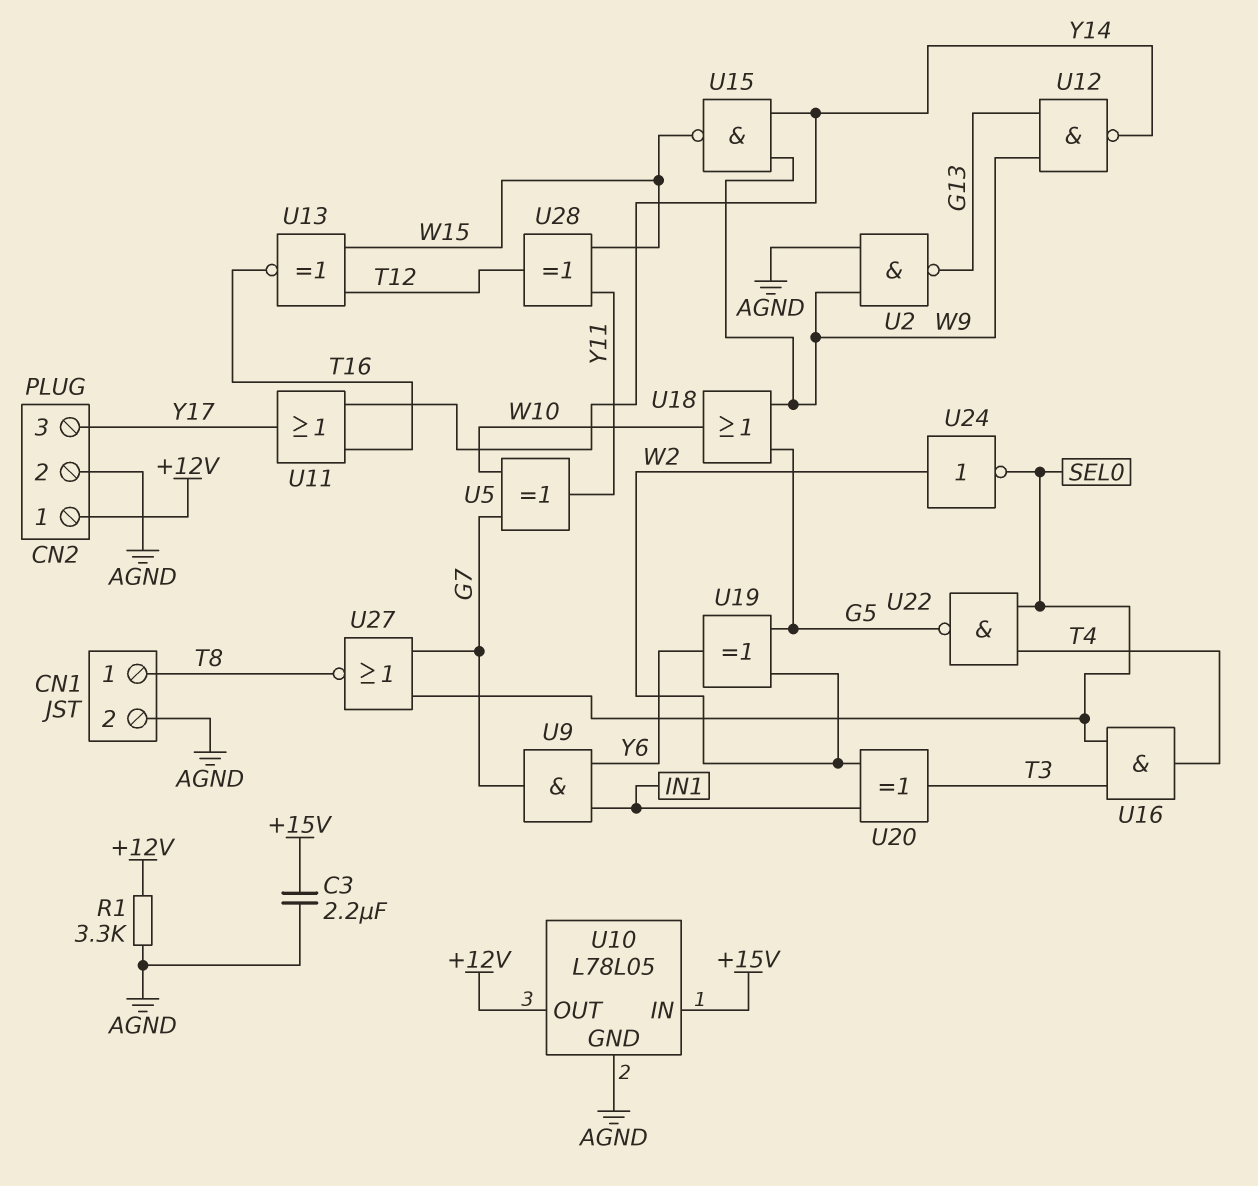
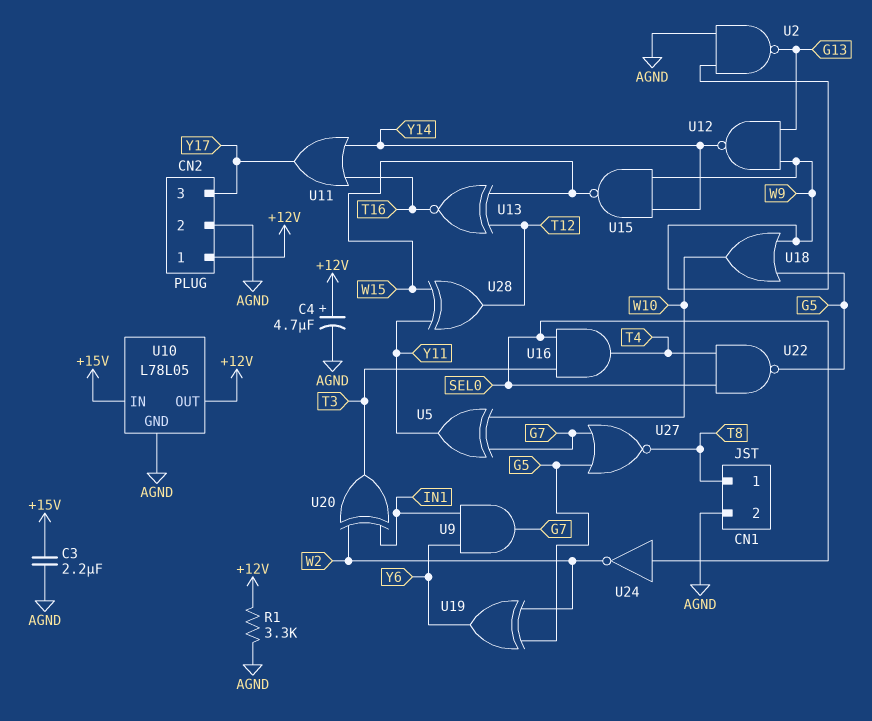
C4: none -> 4.7uF (plus +12V, minus AGND)
U24: NOT (in W2, out SEL0) -> NOT (in SEL0, out W2)
U27: NOR (in G7, in SEL0, out T8) -> NOR (in G5, in G7, out T8)

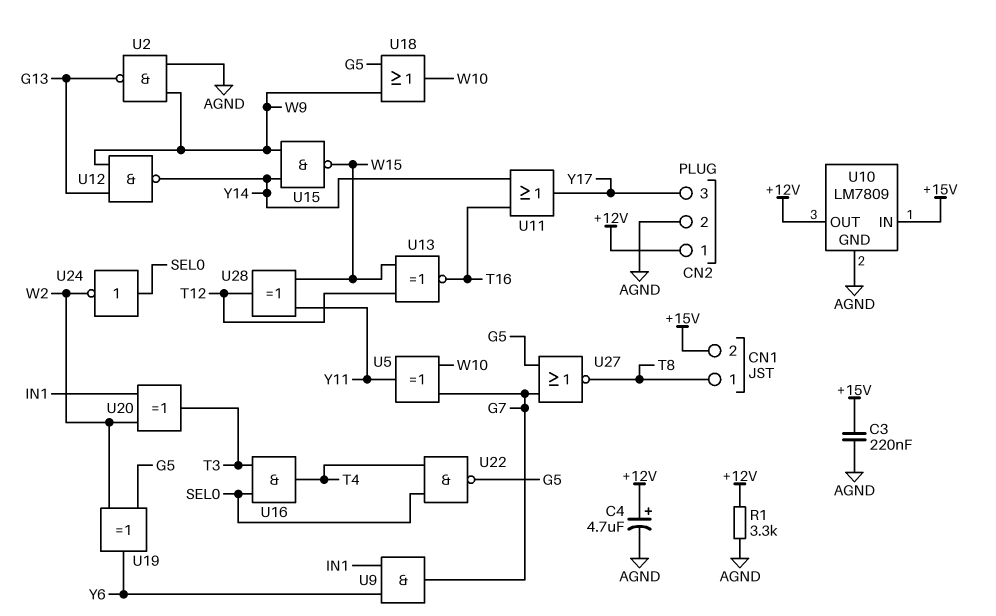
C3: 2.2uF (+15V, AGND) -> 220nF (+15V, AGND)
CN1 pin 2: AGND -> +15V
U10: L78L05 -> LM7809

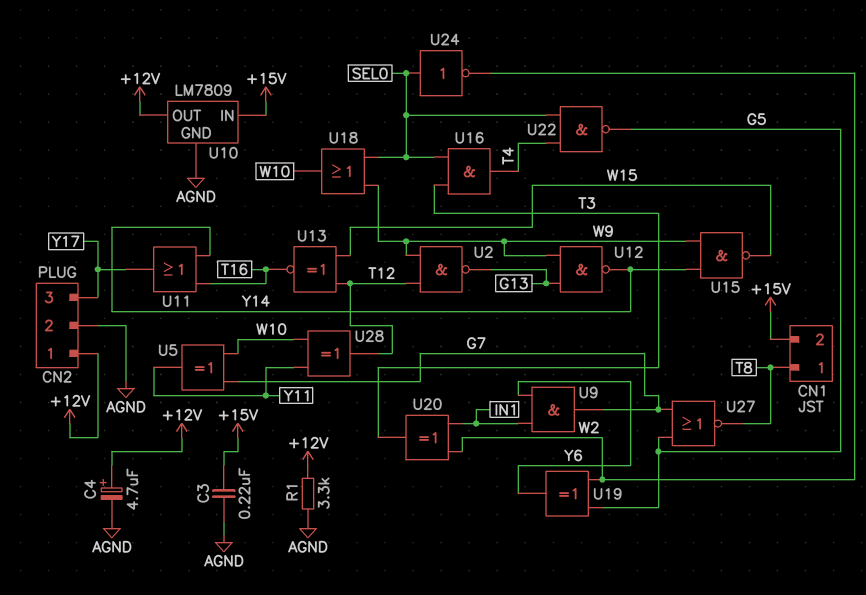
U2: NAND (in AGND, in W9, out G13) -> NAND (in T12, in W9, out G13)
U18: OR (in G5, in W9, out W10) -> OR (in SEL0, in W9, out W10)
U28: XOR (in W15, in Y11, out T12) -> XOR (in W10, in Y11, out T12)

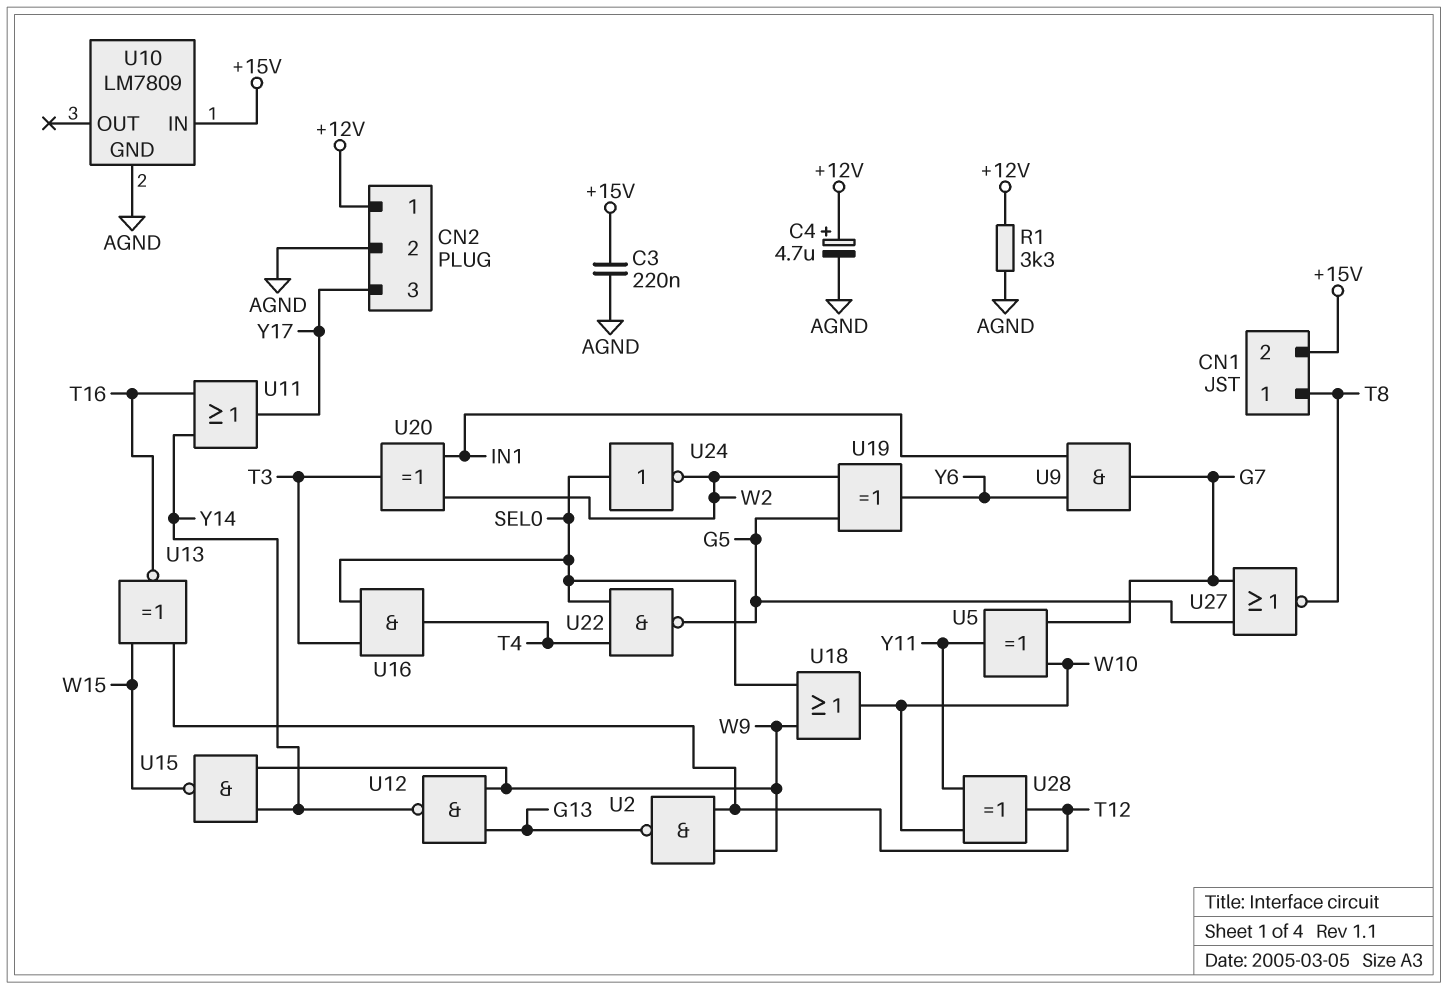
U10 pin OUT: +12V -> none

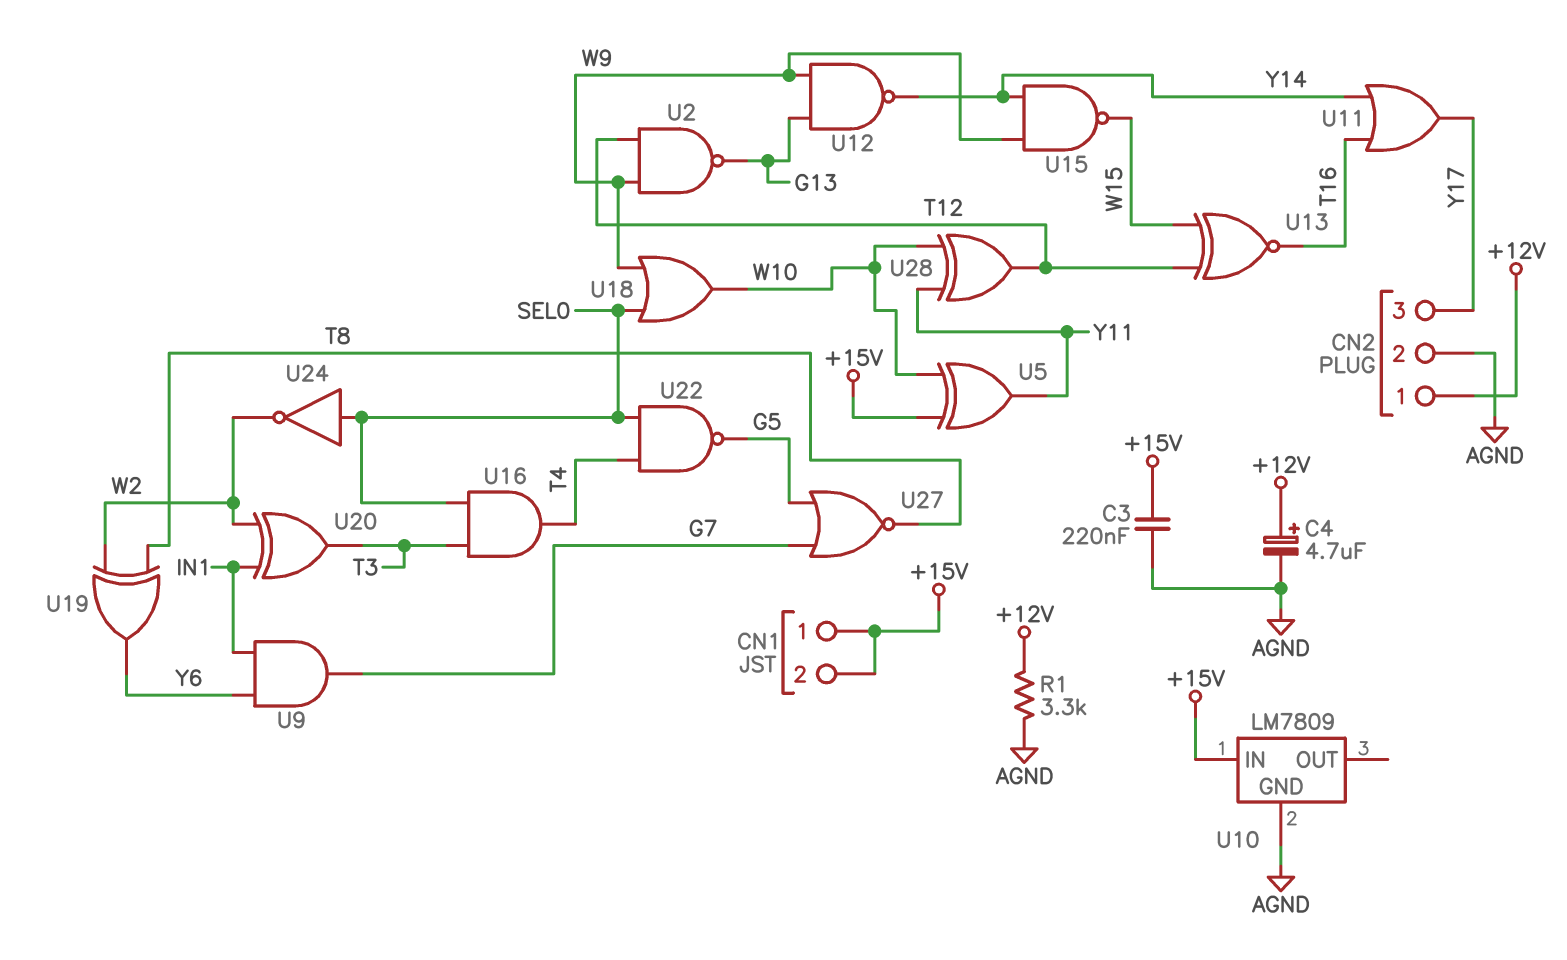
CN1 pin 1: T8 -> +15V
U5: XOR (in G7, in W10, out Y11) -> XOR (in +15V, in W10, out Y11)
U19: XOR (in G5, in W2, out Y6) -> XOR (in T8, in W2, out Y6)

